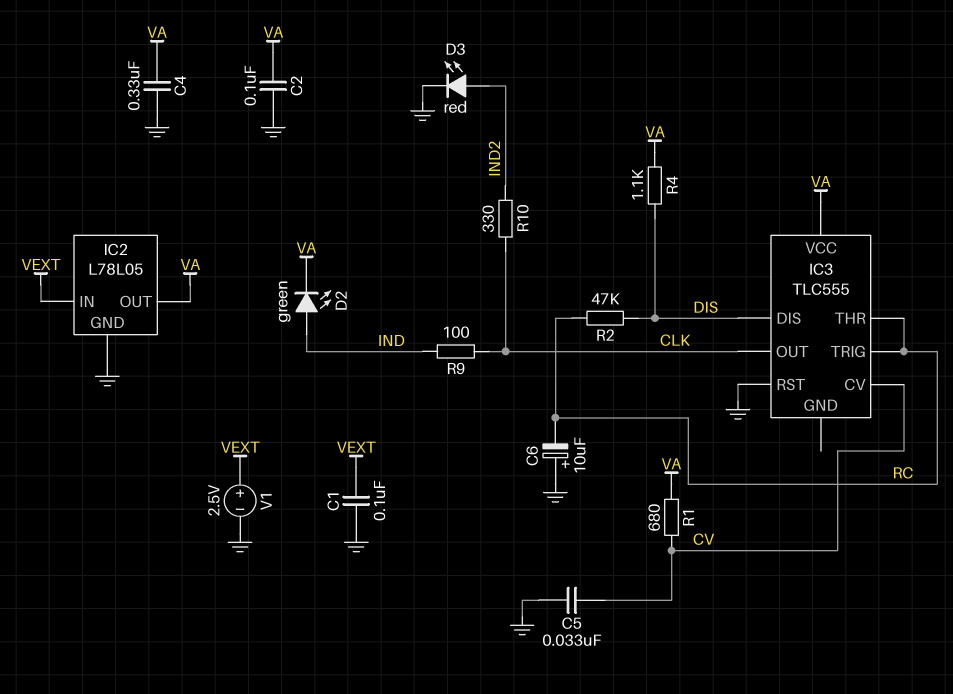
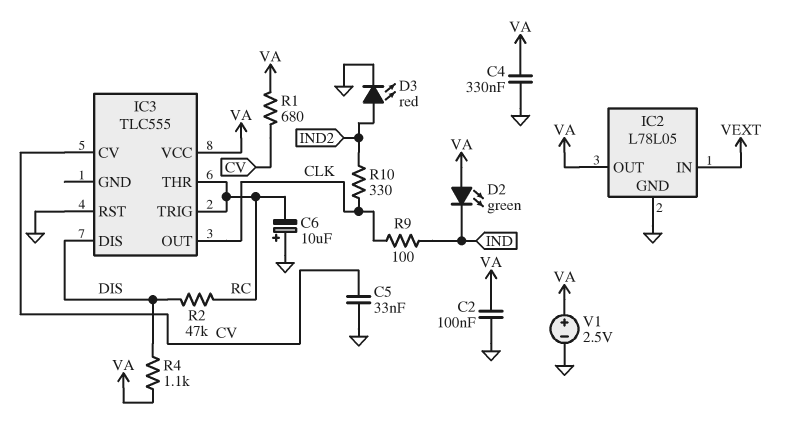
C1: 100nF (GND, VEXT) -> none
D2: LED green (A IND, K VA) -> LED green (A VA, K IND)
V1: 2.5V (plus VEXT, minus GND) -> 2.5V (plus VA, minus GND)

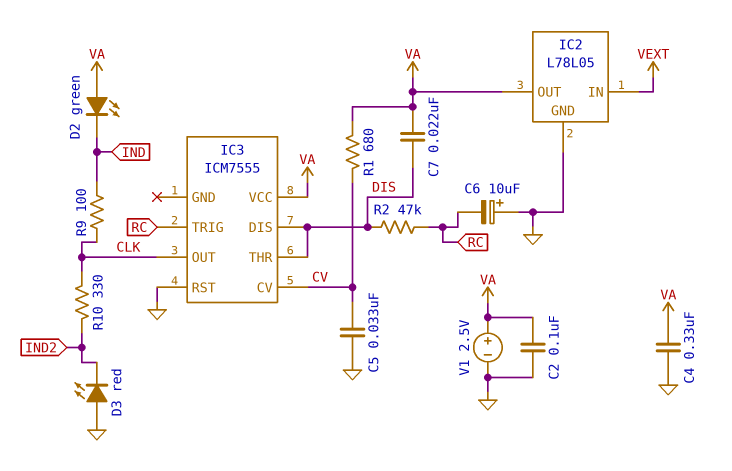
C7: none -> 22nF (DIS, VA)
D3: LED red (A IND2, K GND) -> LED red (A GND, K IND2)
IC3: TLC555 -> ICM7555
IC3 pin THR: RC -> DIS
R4: 1.1k (DIS, VA) -> none

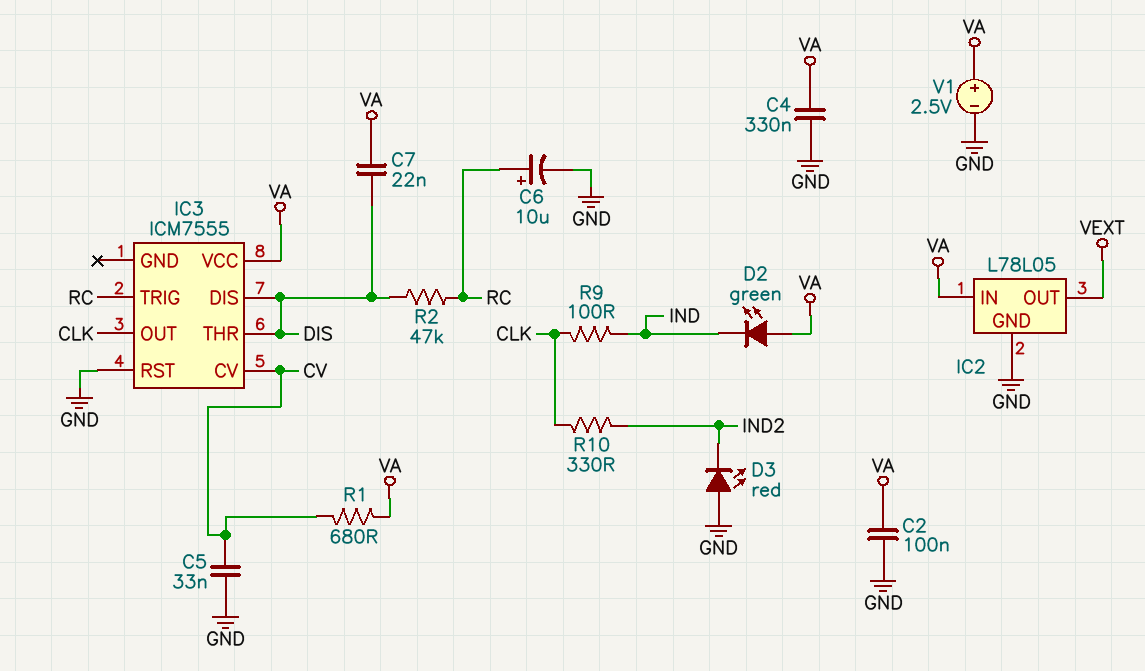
C6: 10uF (plus GND, minus RC) -> 10uF (plus RC, minus GND)
IC2 pin IN: VEXT -> VA
IC2 pin OUT: VA -> VEXT

